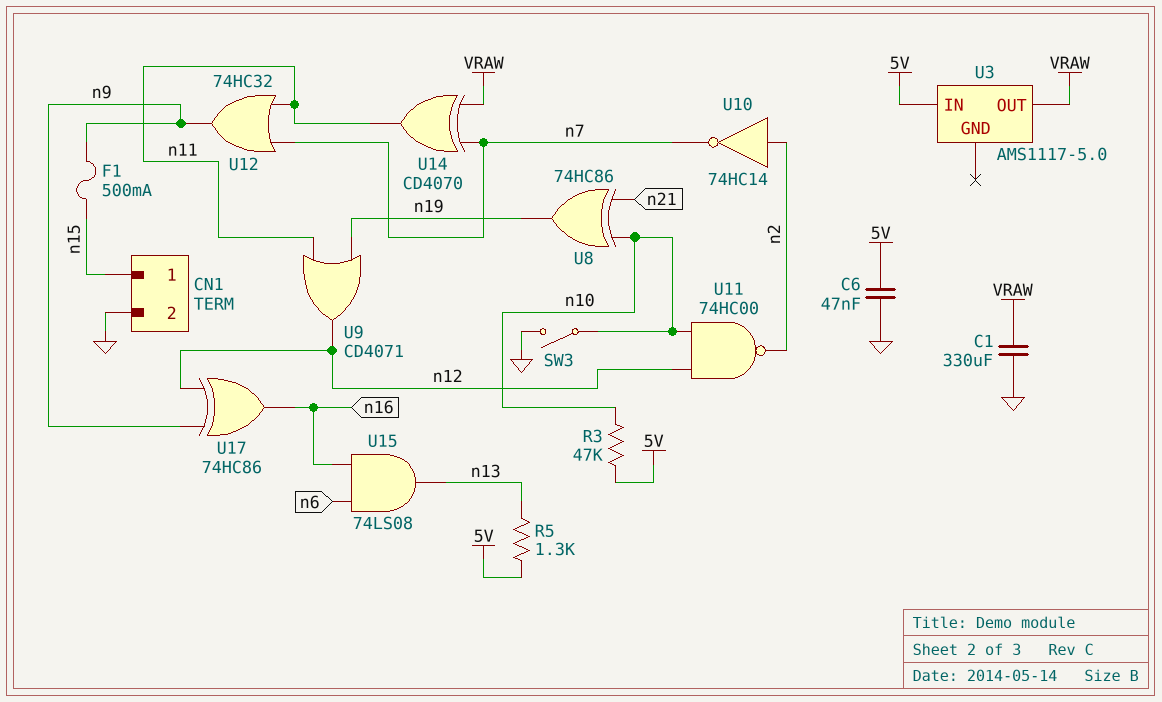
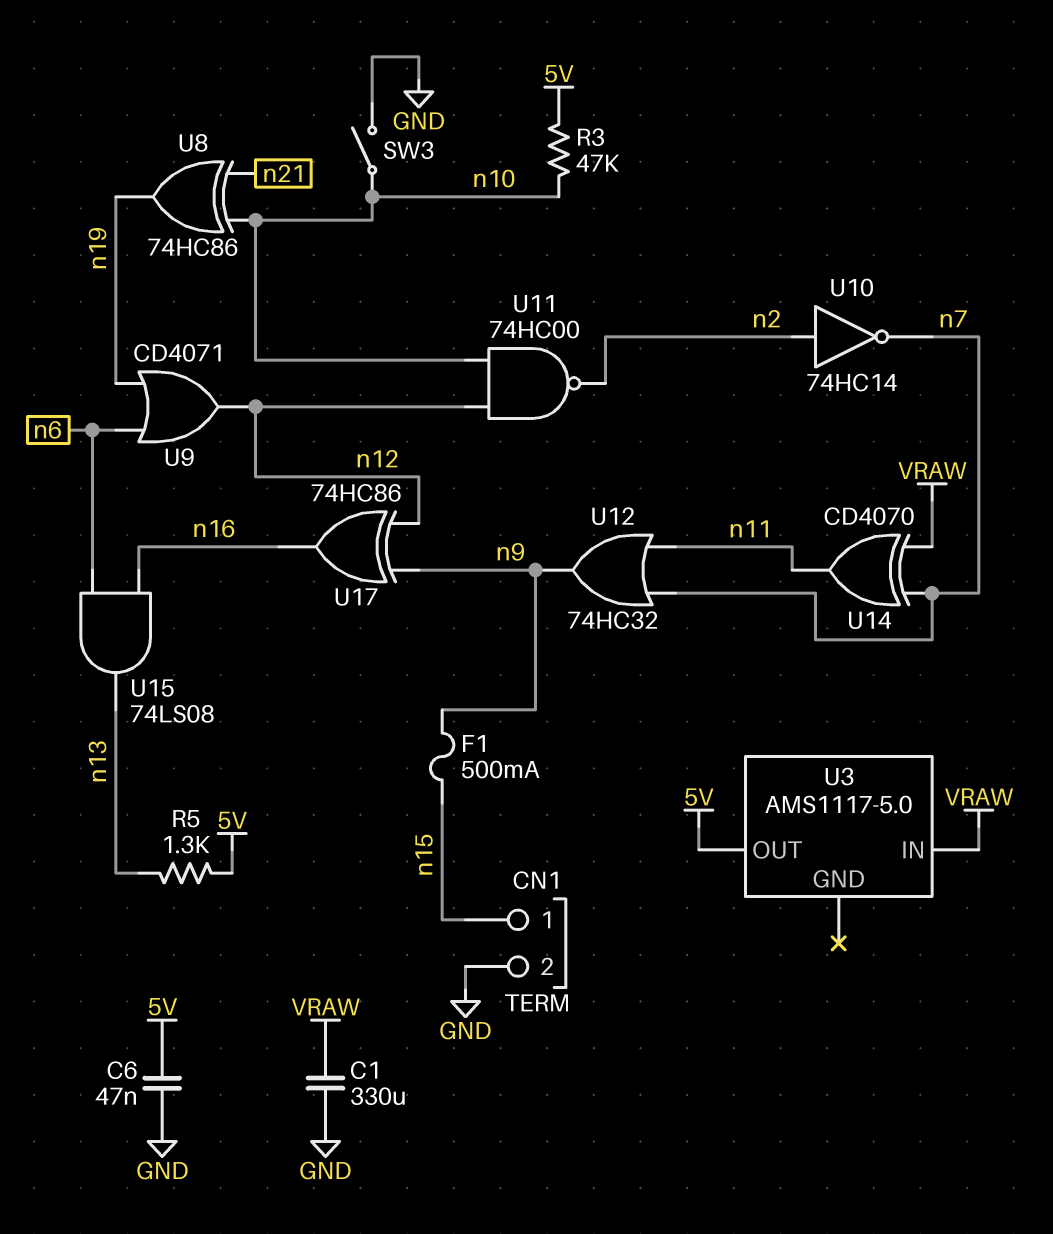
U3 pin IN: 5V -> VRAW
U3 pin OUT: VRAW -> 5V
U9: OR CD4071 (in n11, in n19, out n12) -> OR CD4071 (in n6, in n19, out n12)

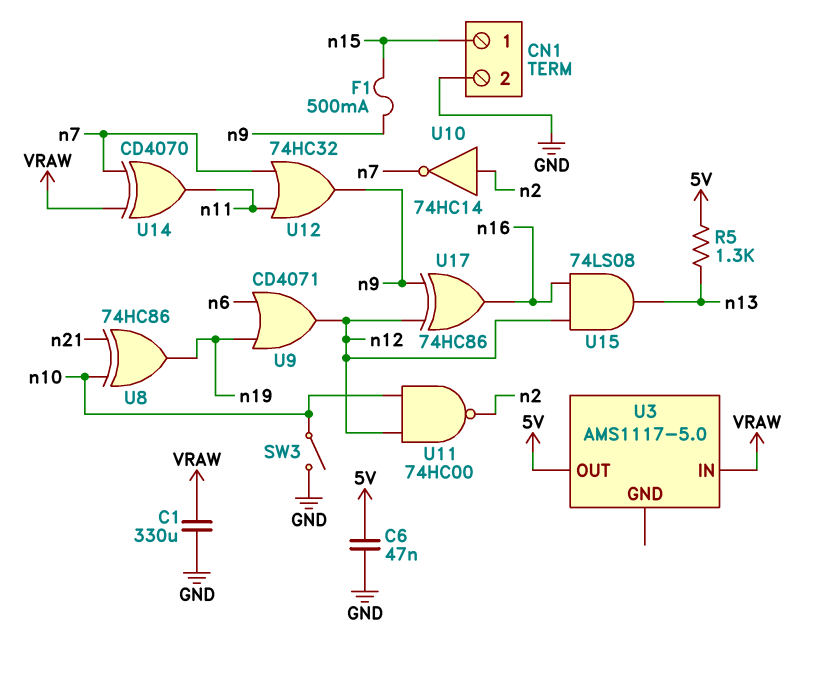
R3: 47k (5V, n10) -> none
U15: AND 74LS08 (in n6, in n16, out n13) -> AND 74LS08 (in n12, in n16, out n13)

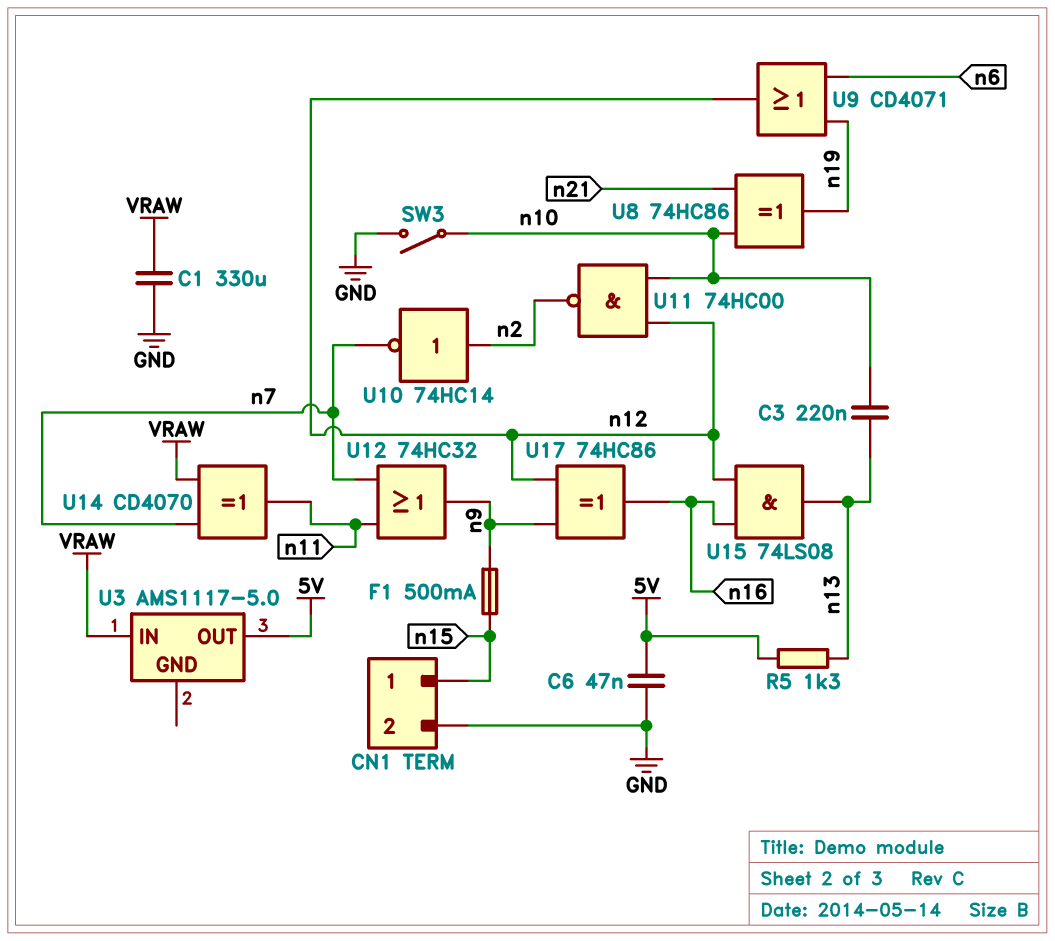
C3: none -> 220nF (n10, n13)

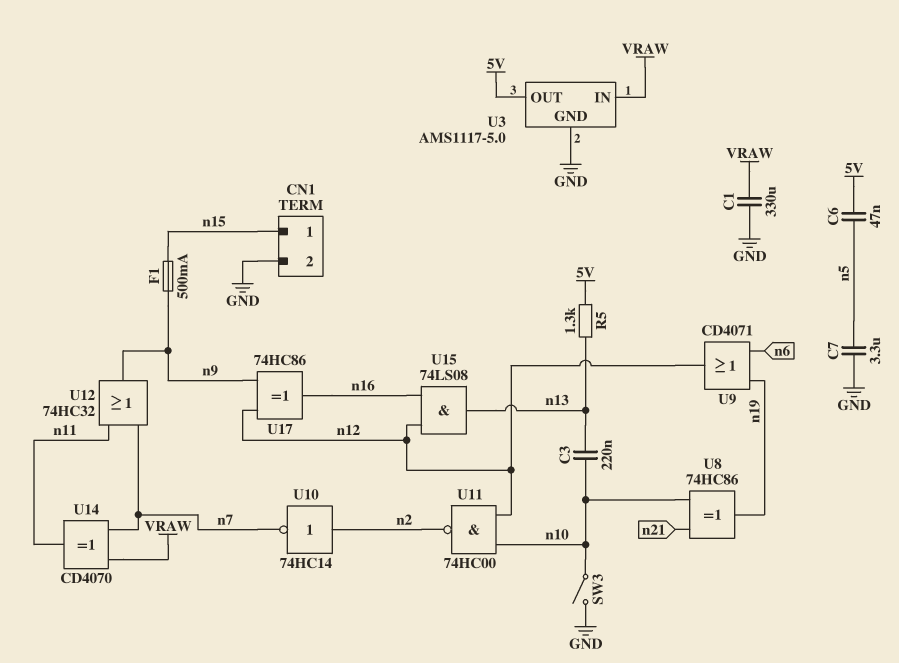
C6: 47nF (5V, GND) -> 47nF (5V, n5)
C7: none -> 3.3uF (GND, n5)
U3 pin GND: none -> GND

